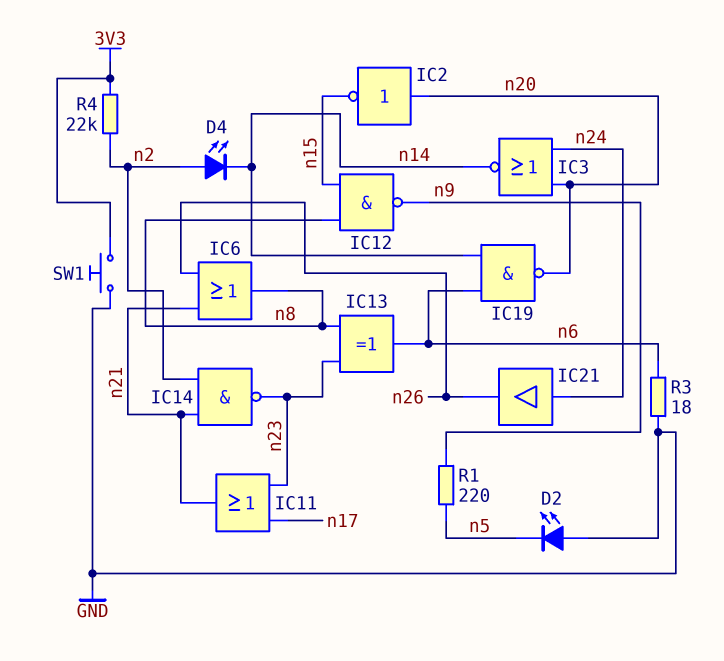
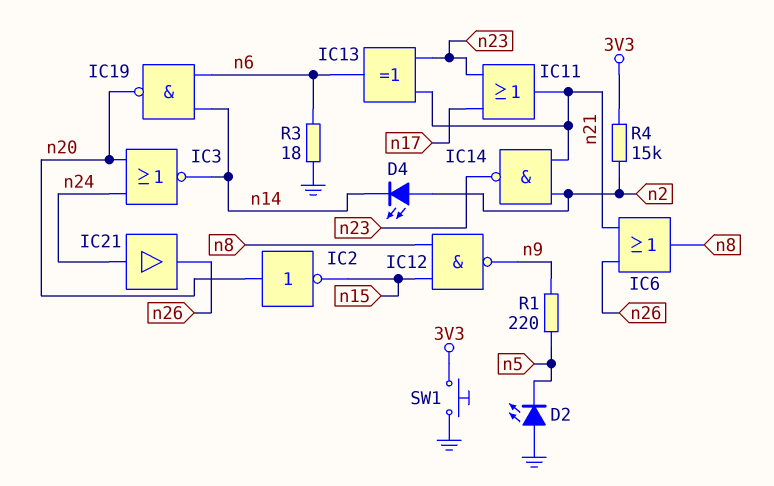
IC13: XOR (in n8, in n23, out n6) -> XOR (in n21, in n23, out n6)
R4: 22k (3V3, n2) -> 15k (3V3, n2)

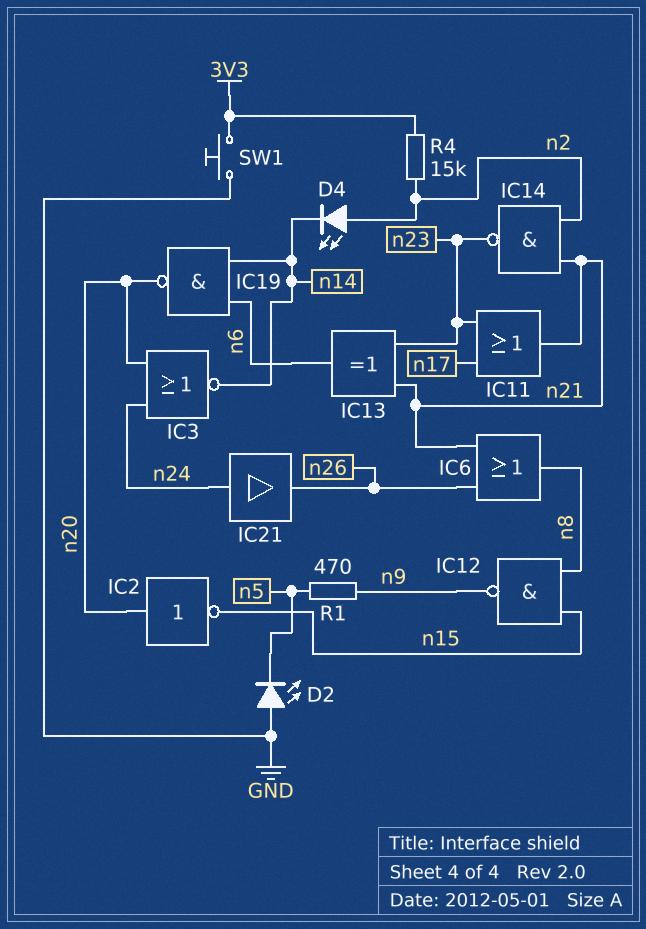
R1: 220 (n5, n9) -> 470 (n5, n9)
R3: 18 (GND, n6) -> none

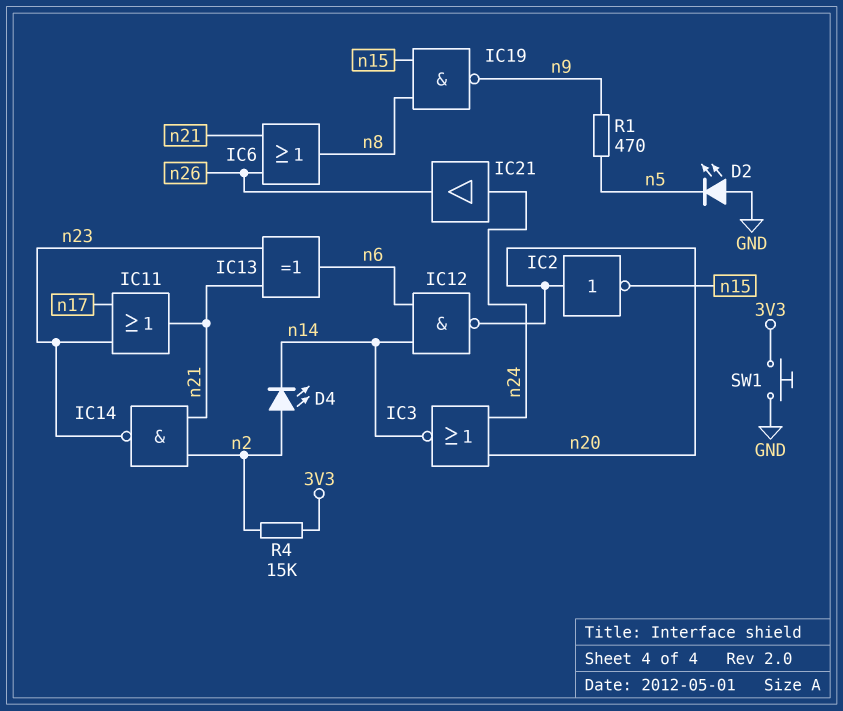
IC12: NAND (in n8, in n15, out n9) -> NAND (in n6, in n14, out n20)
IC19: NAND (in n6, in n14, out n20) -> NAND (in n8, in n15, out n9)

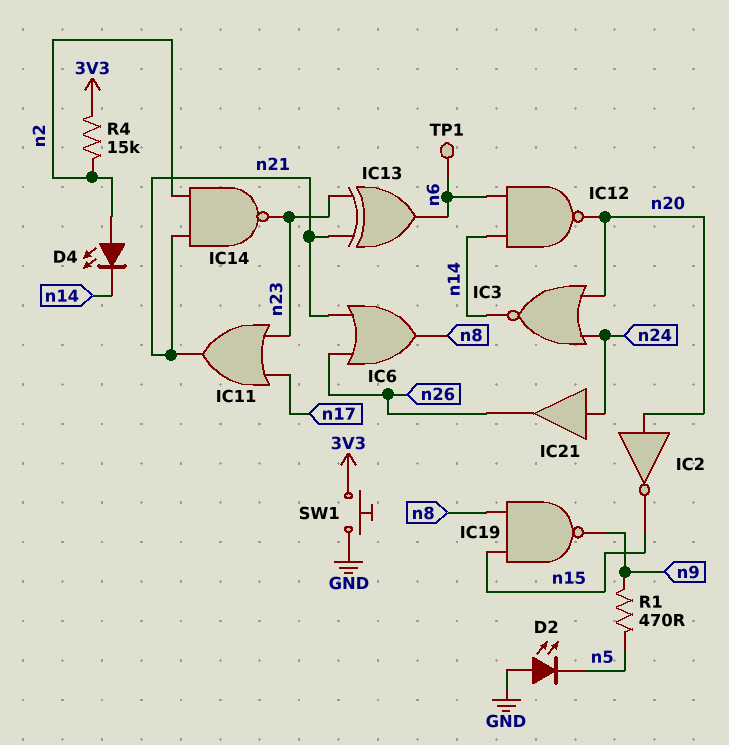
TP1: none -> test point (n6)

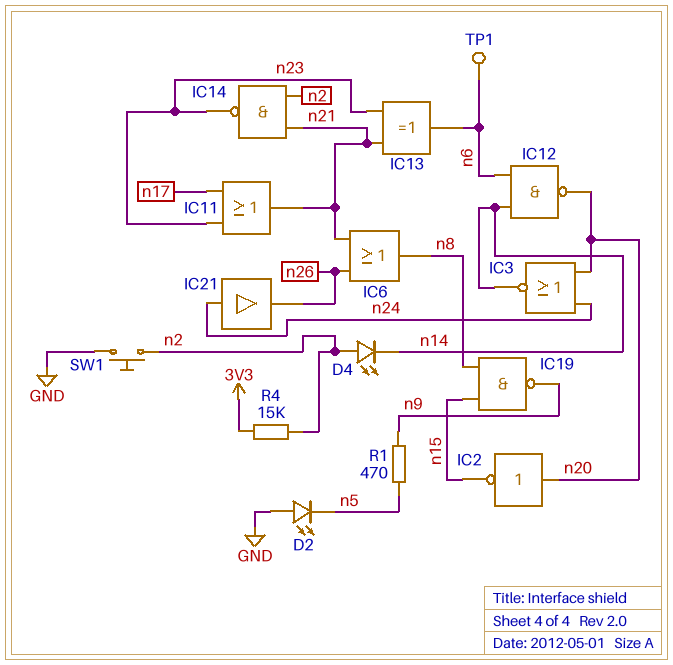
SW1: button (3V3, GND) -> button (GND, n2)

